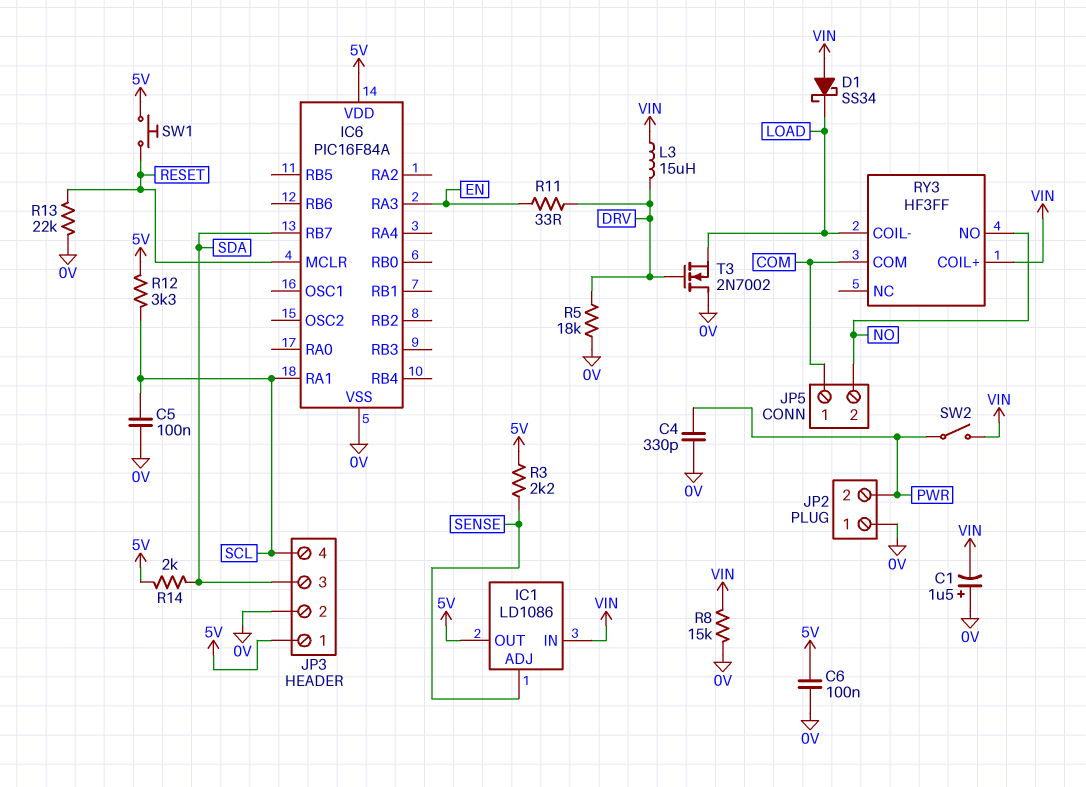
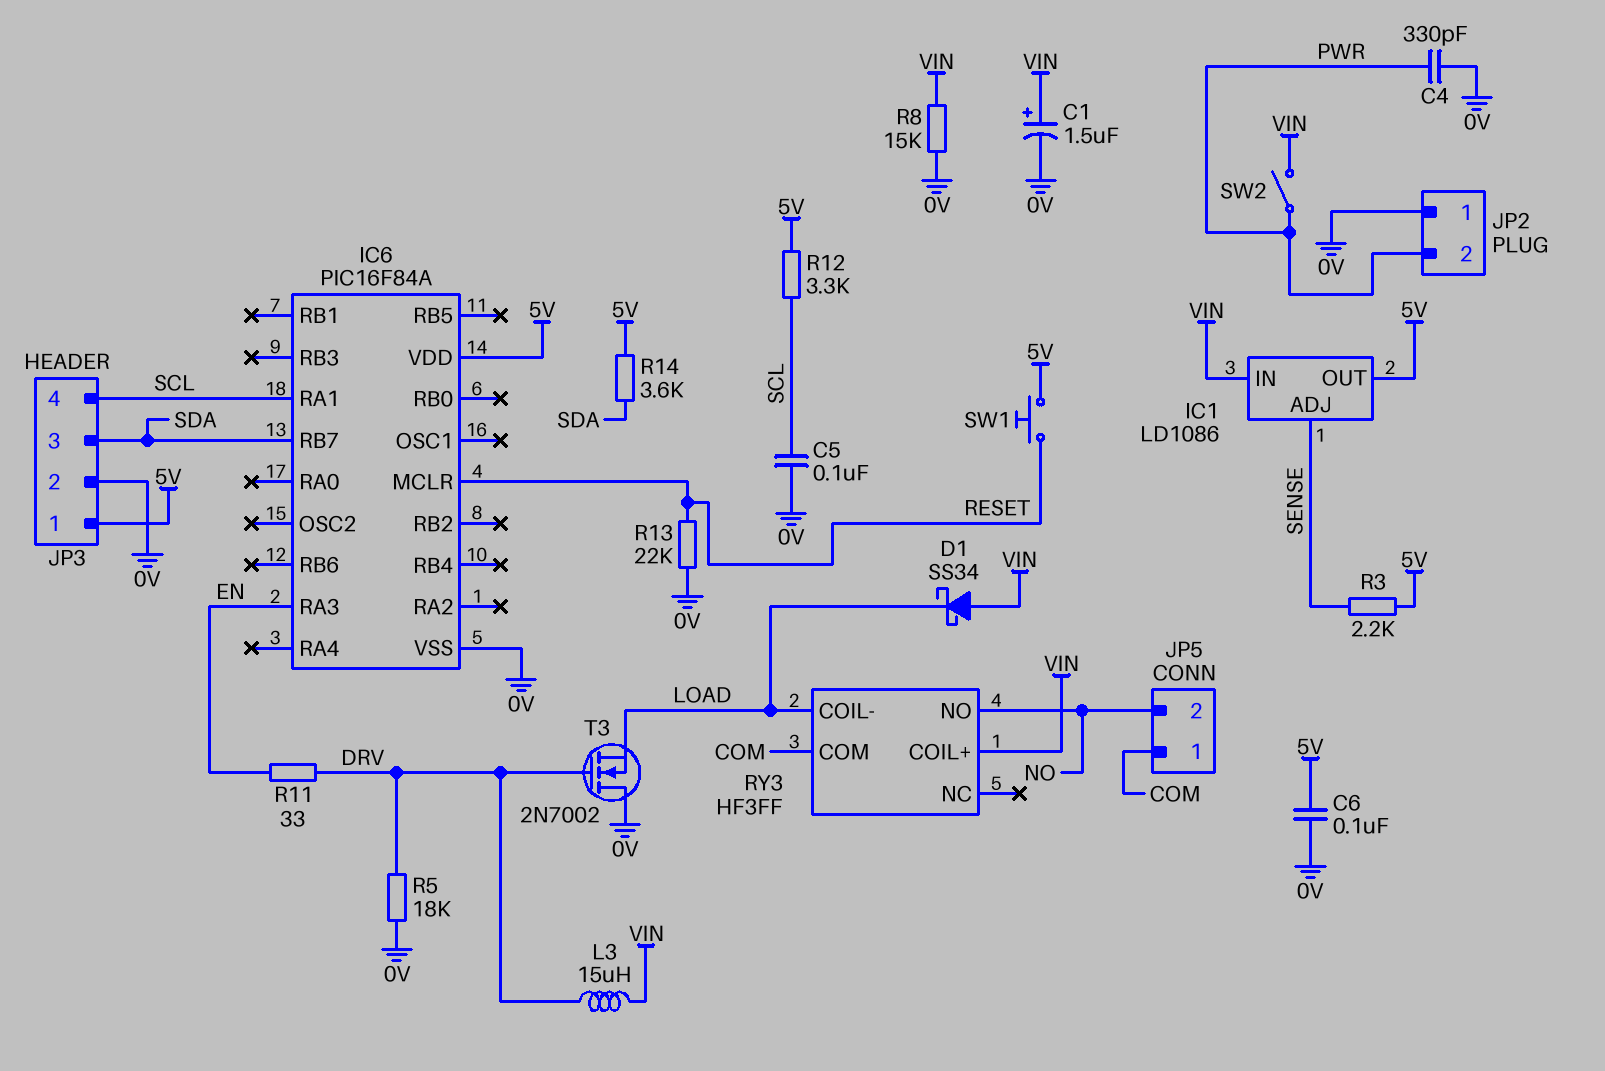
C1: 1.5uF (plus 0V, minus VIN) -> 1.5uF (plus VIN, minus 0V)
R14: 2k (5V, SDA) -> 3.6k (5V, SDA)

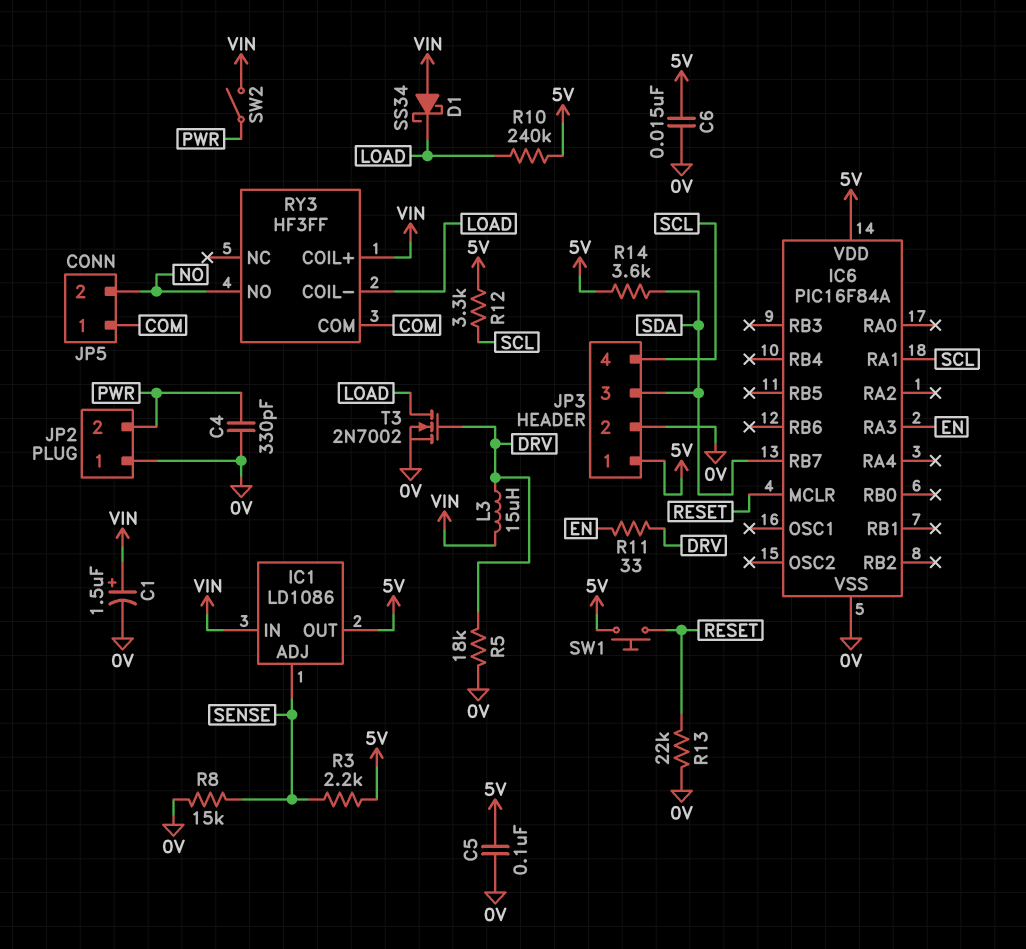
C5: 100nF (0V, SCL) -> 100nF (0V, 5V)
C6: 100nF (0V, 5V) -> 15nF (0V, 5V)
R8: 15k (0V, VIN) -> 15k (0V, SENSE)
R10: none -> 240k (5V, LOAD)
T3: NMOS 2N7002 (G DRV, D 0V, S LOAD) -> NMOS 2N7002 (G DRV, D LOAD, S 0V)

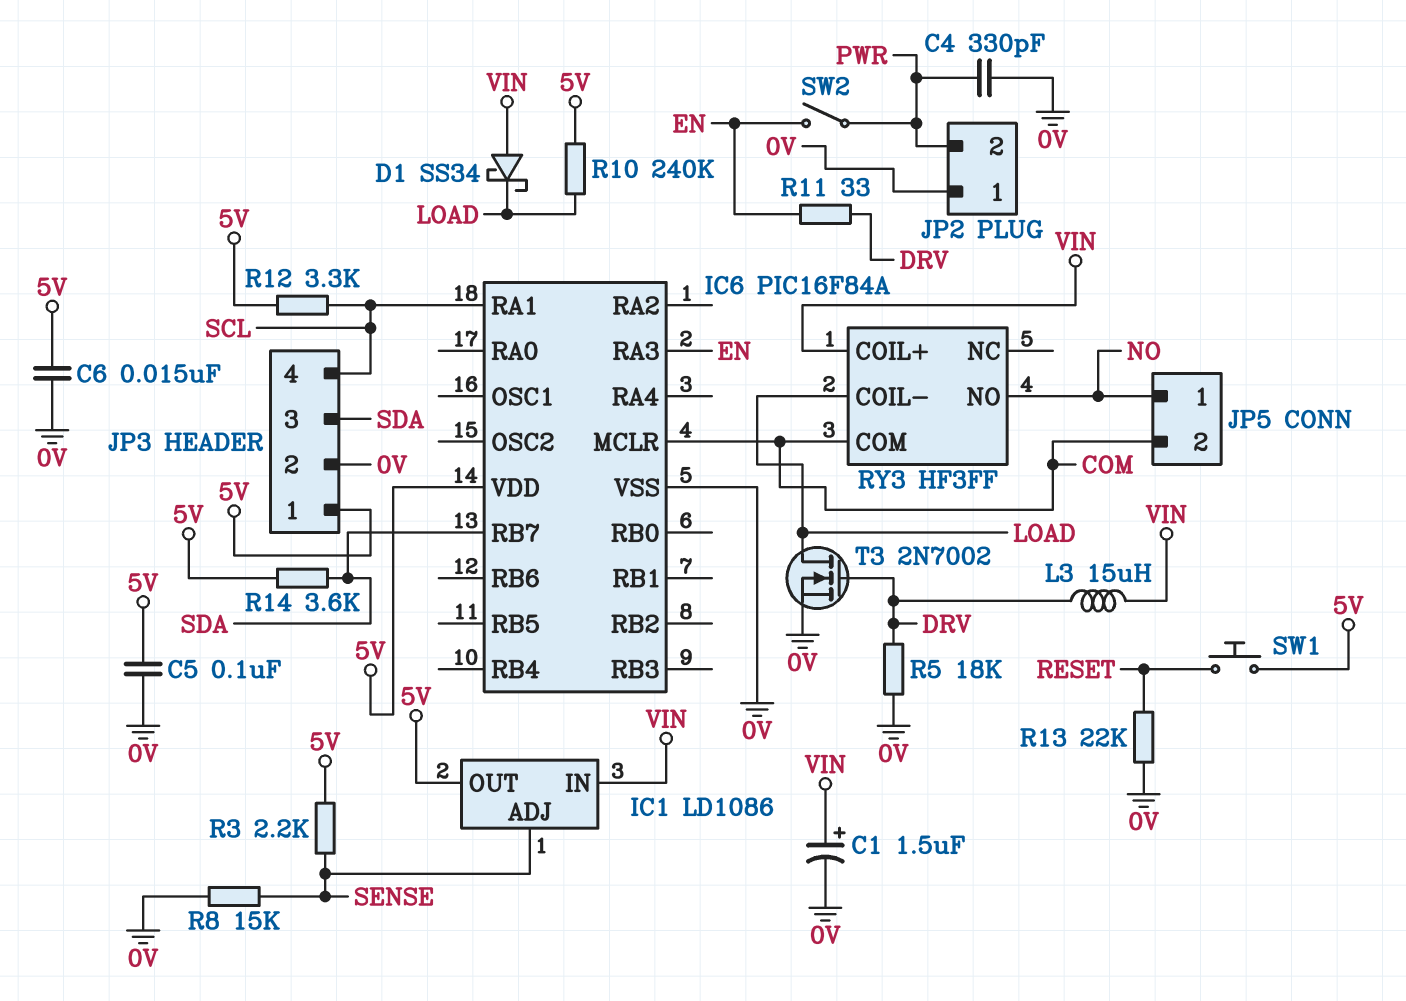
IC6 pin MCLR: RESET -> COM
JP5 pin 1: COM -> NO
JP5 pin 2: NO -> COM
SW2: switch (PWR, VIN) -> switch (EN, PWR)

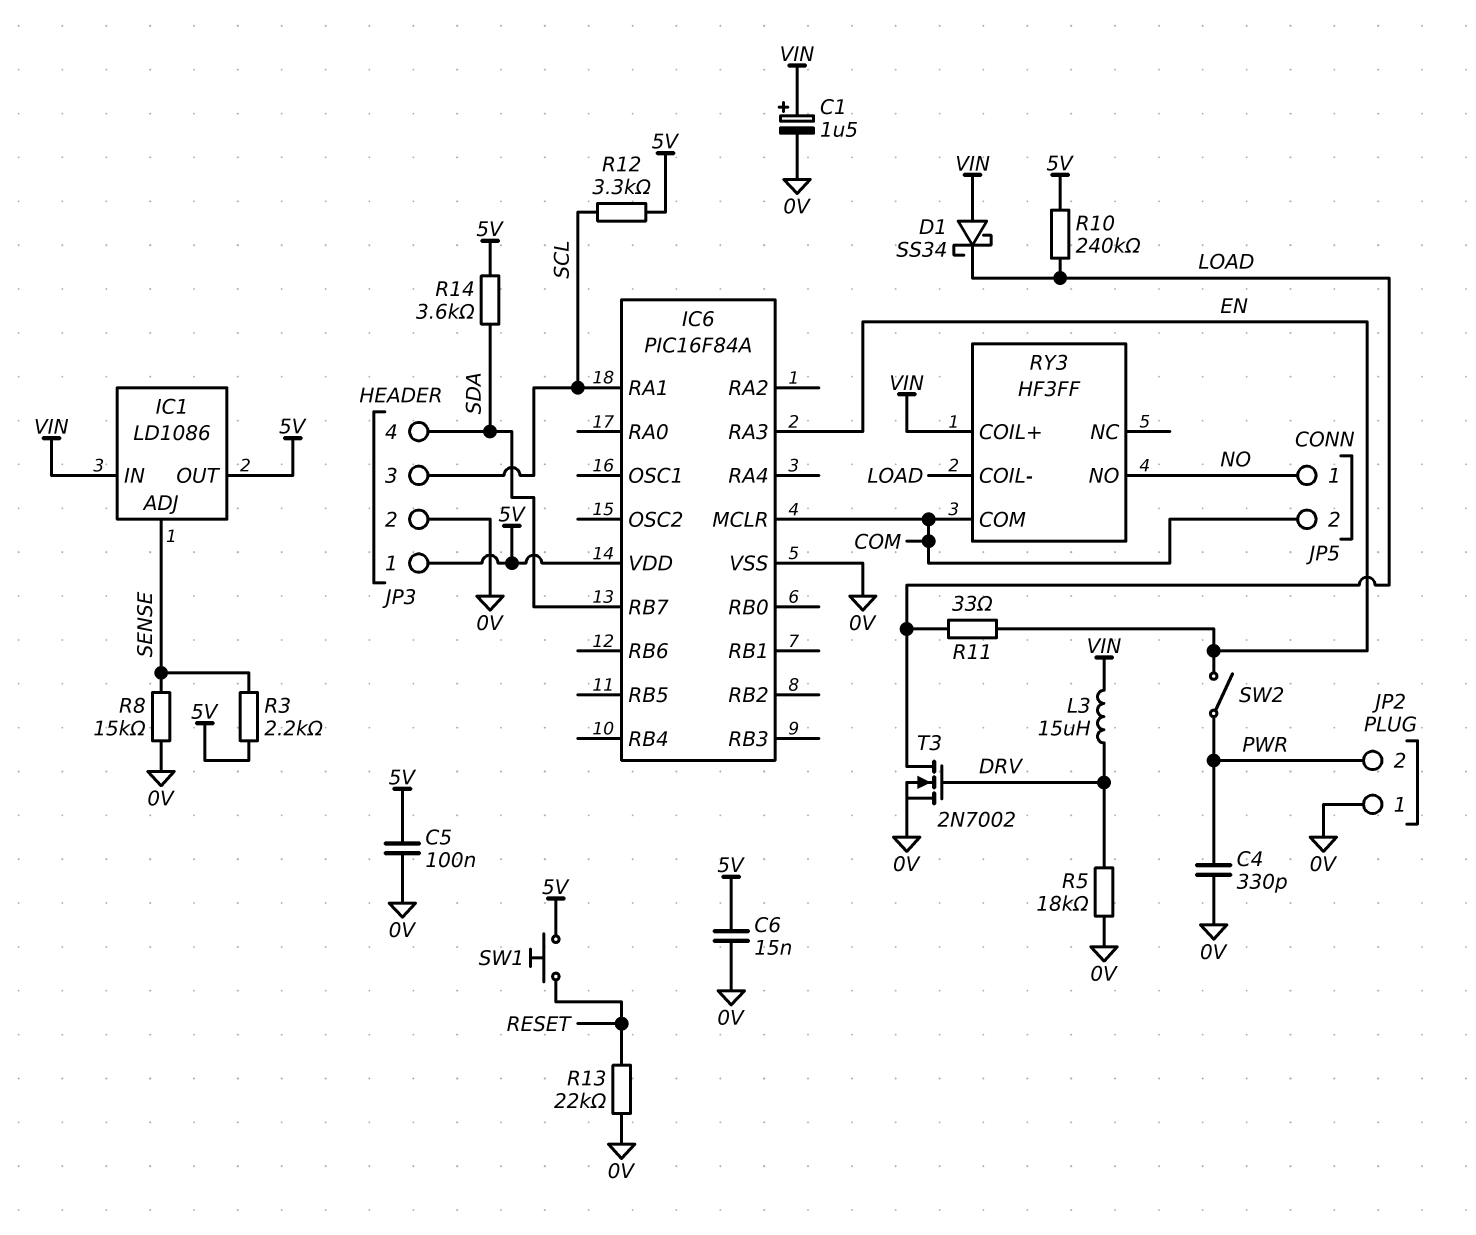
JP3 pin 3: SDA -> SCL
JP3 pin 4: SCL -> SDA
R11: 33 (DRV, EN) -> 33 (EN, LOAD)

